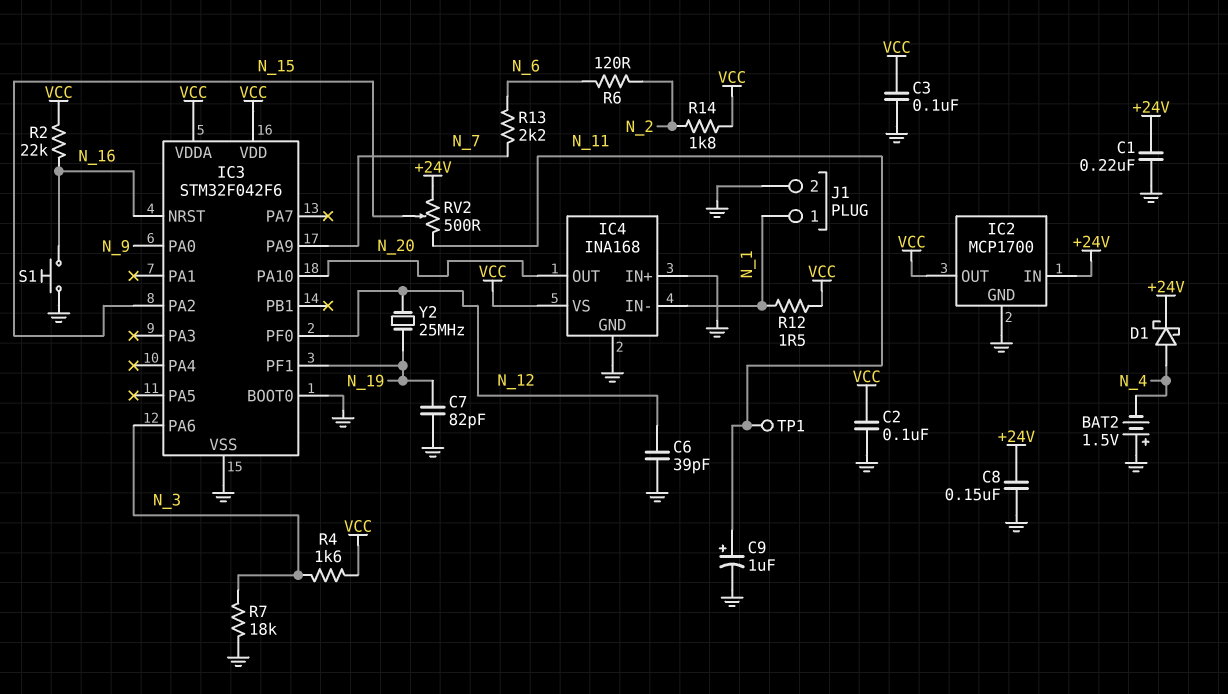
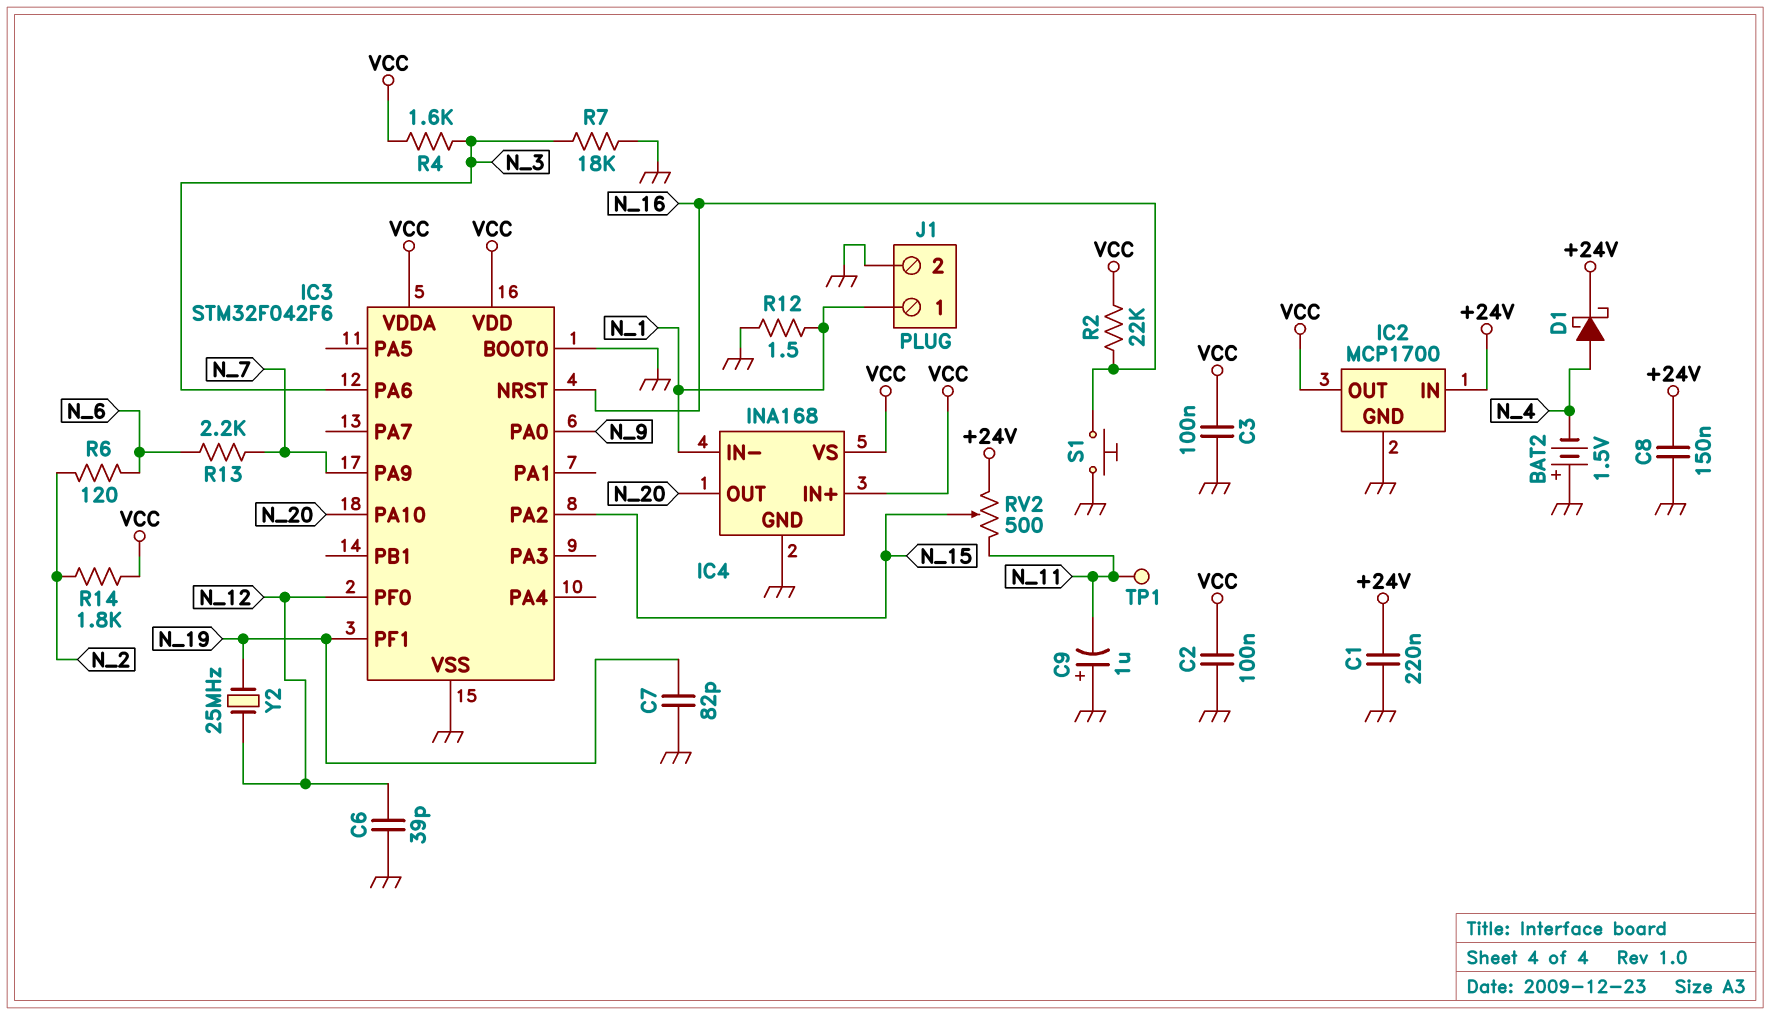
C9: 1uF (plus N_11, minus GND) -> 1uF (plus GND, minus N_11)
IC4 pin IN+: GND -> VCC
R12: 1.5 (N_1, VCC) -> 1.5 (GND, N_1)

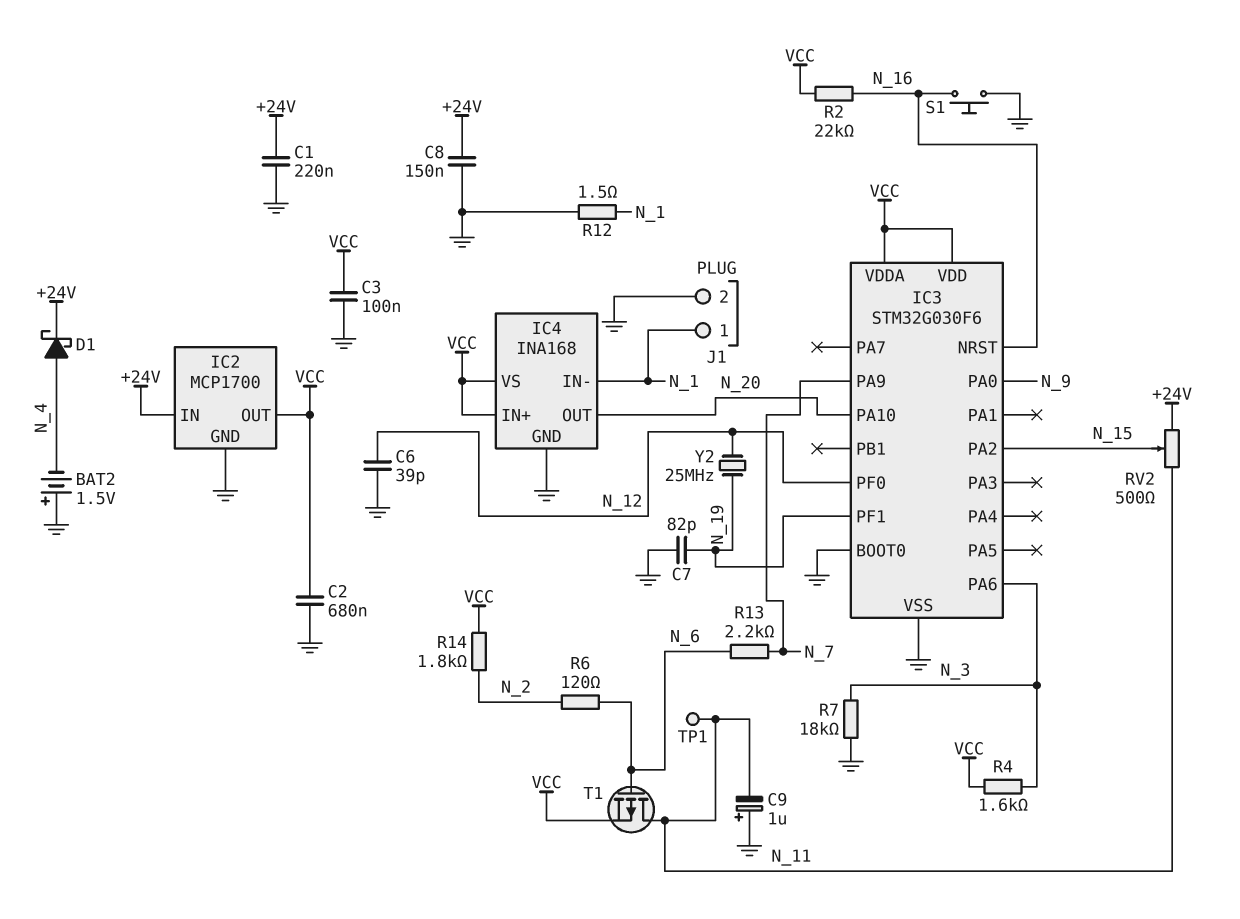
C2: 100nF (GND, VCC) -> 680nF (GND, VCC)
IC3: STM32F042F6 -> STM32G030F6
T1: none -> PMOS (G N_6, D N_11, S VCC)

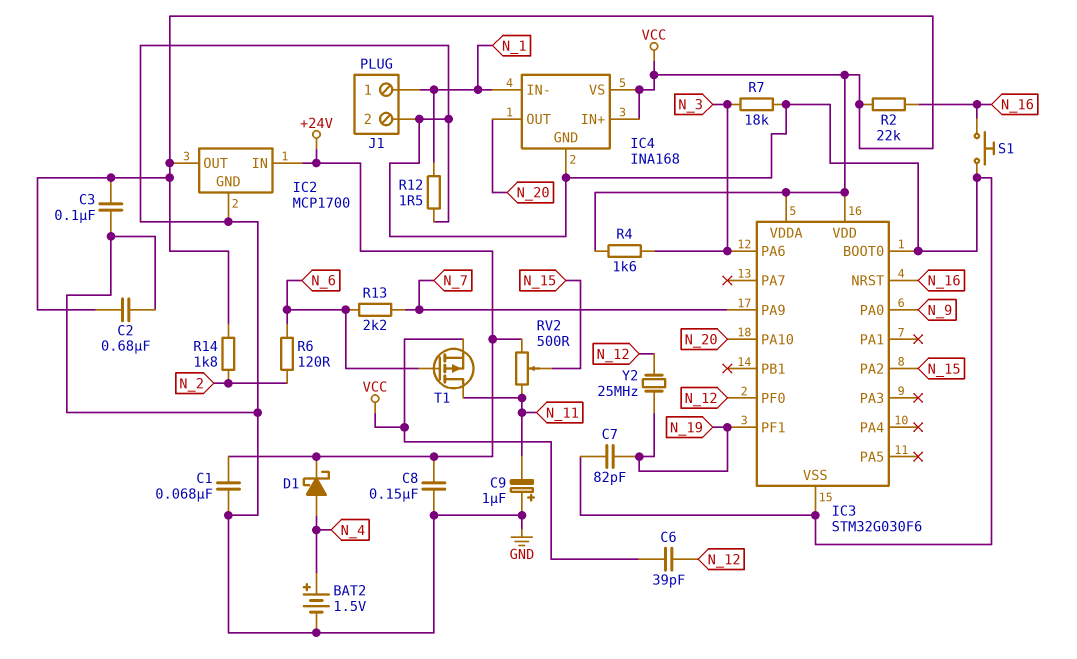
BAT2: 1.5V (plus GND, minus N_4) -> 1.5V (plus N_4, minus GND)
C1: 220nF (+24V, GND) -> 68nF (+24V, GND)
C6: 39pF (GND, N_12) -> 39pF (N_12, VCC)
TP1: test point (N_11) -> none

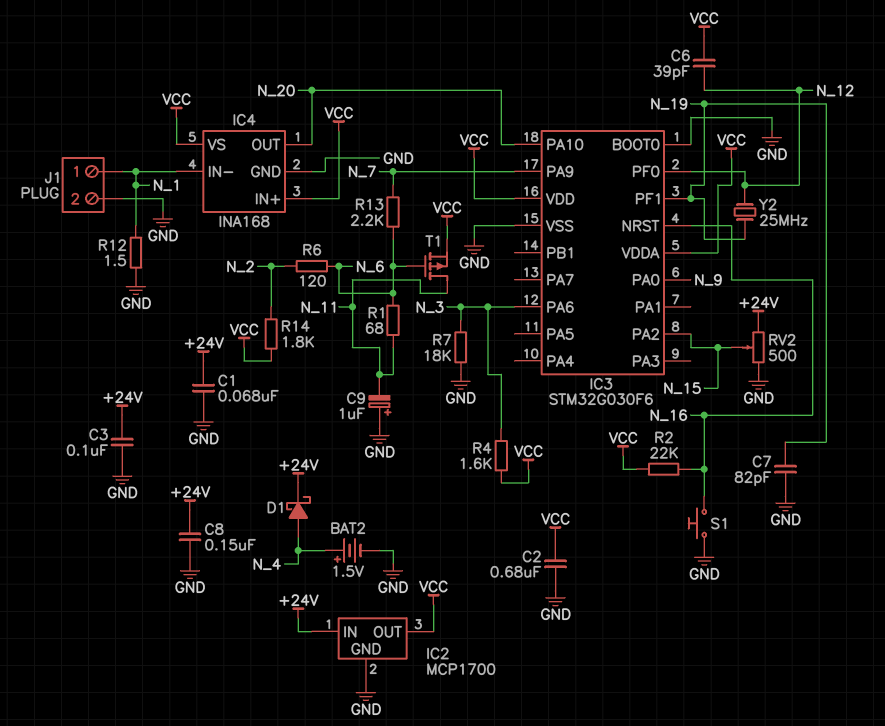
C3: 100nF (GND, VCC) -> 100nF (+24V, GND)
R1: none -> 68 (N_6, N_11)
RV2: 500 (+24V, N_11, wiper N_15) -> 500 (+24V, GND, wiper N_15)

